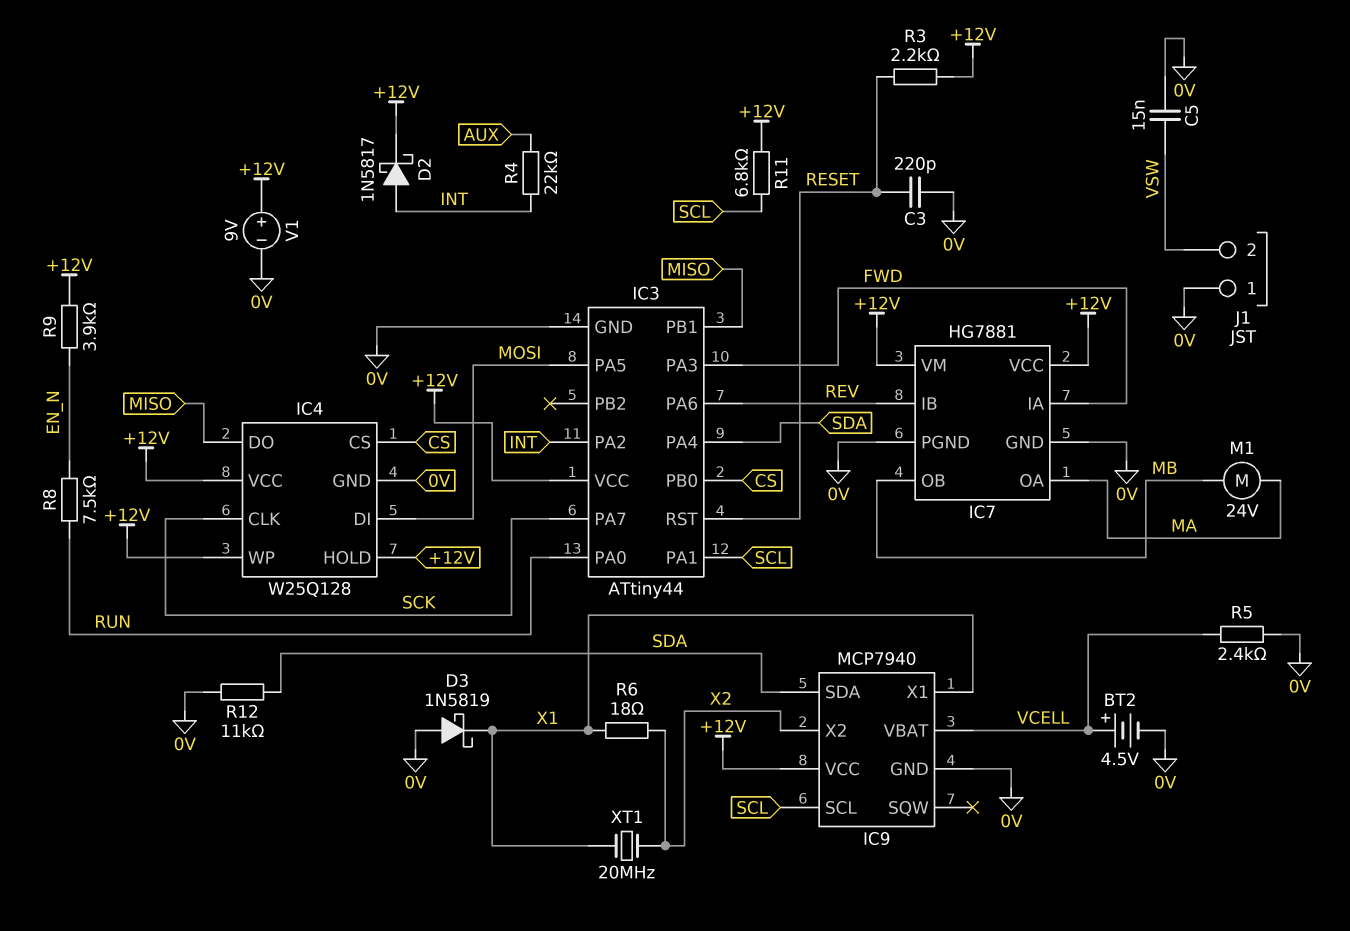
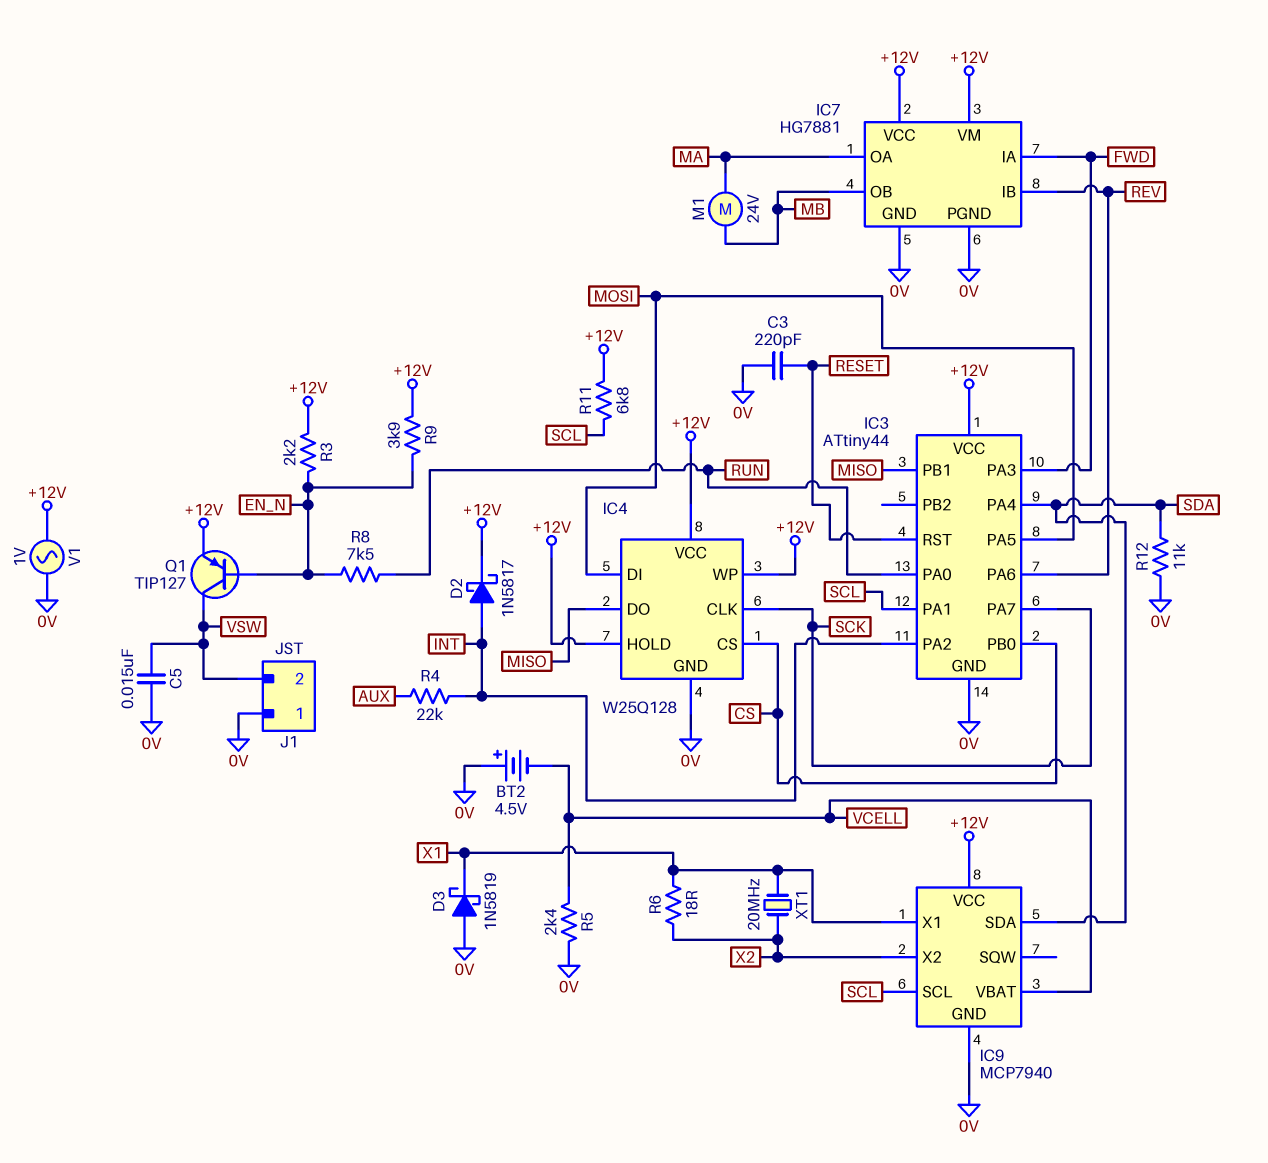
BT2: 4.5V (plus VCELL, minus 0V) -> 4.5V (plus 0V, minus VCELL)
Q1: none -> PNP TIP127 (B EN_N, C VSW, E +12V)
R3: 2.2k (+12V, RESET) -> 2.2k (+12V, EN_N)
V1: 9V (plus +12V, minus 0V) -> AC 1V (+12V, 0V)

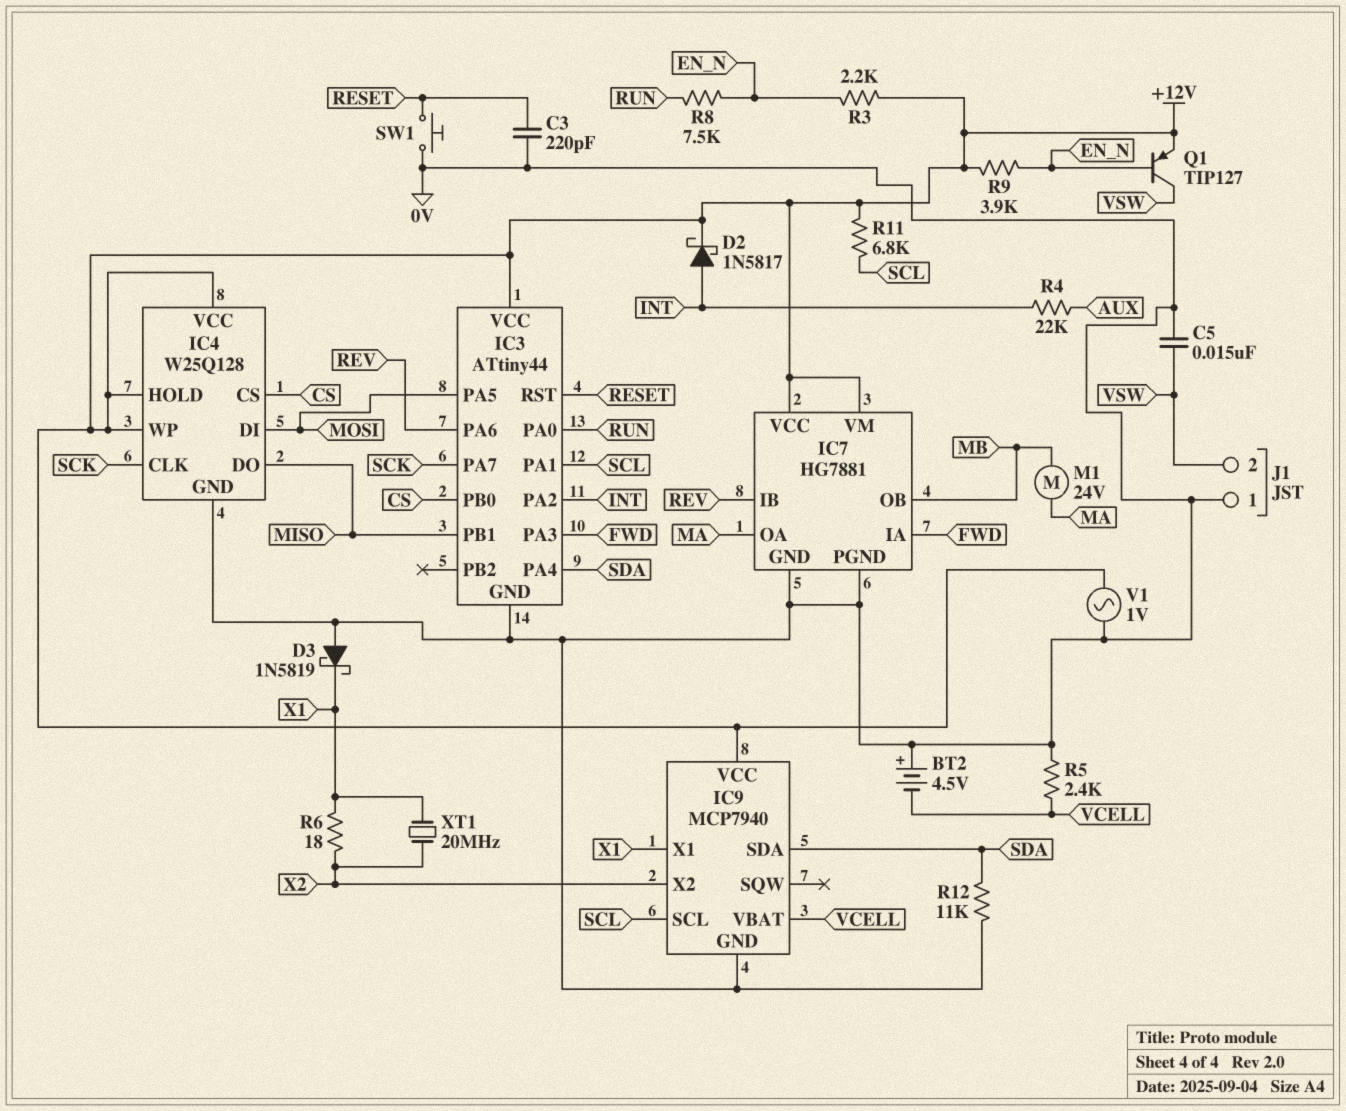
SW1: none -> button (0V, RESET)

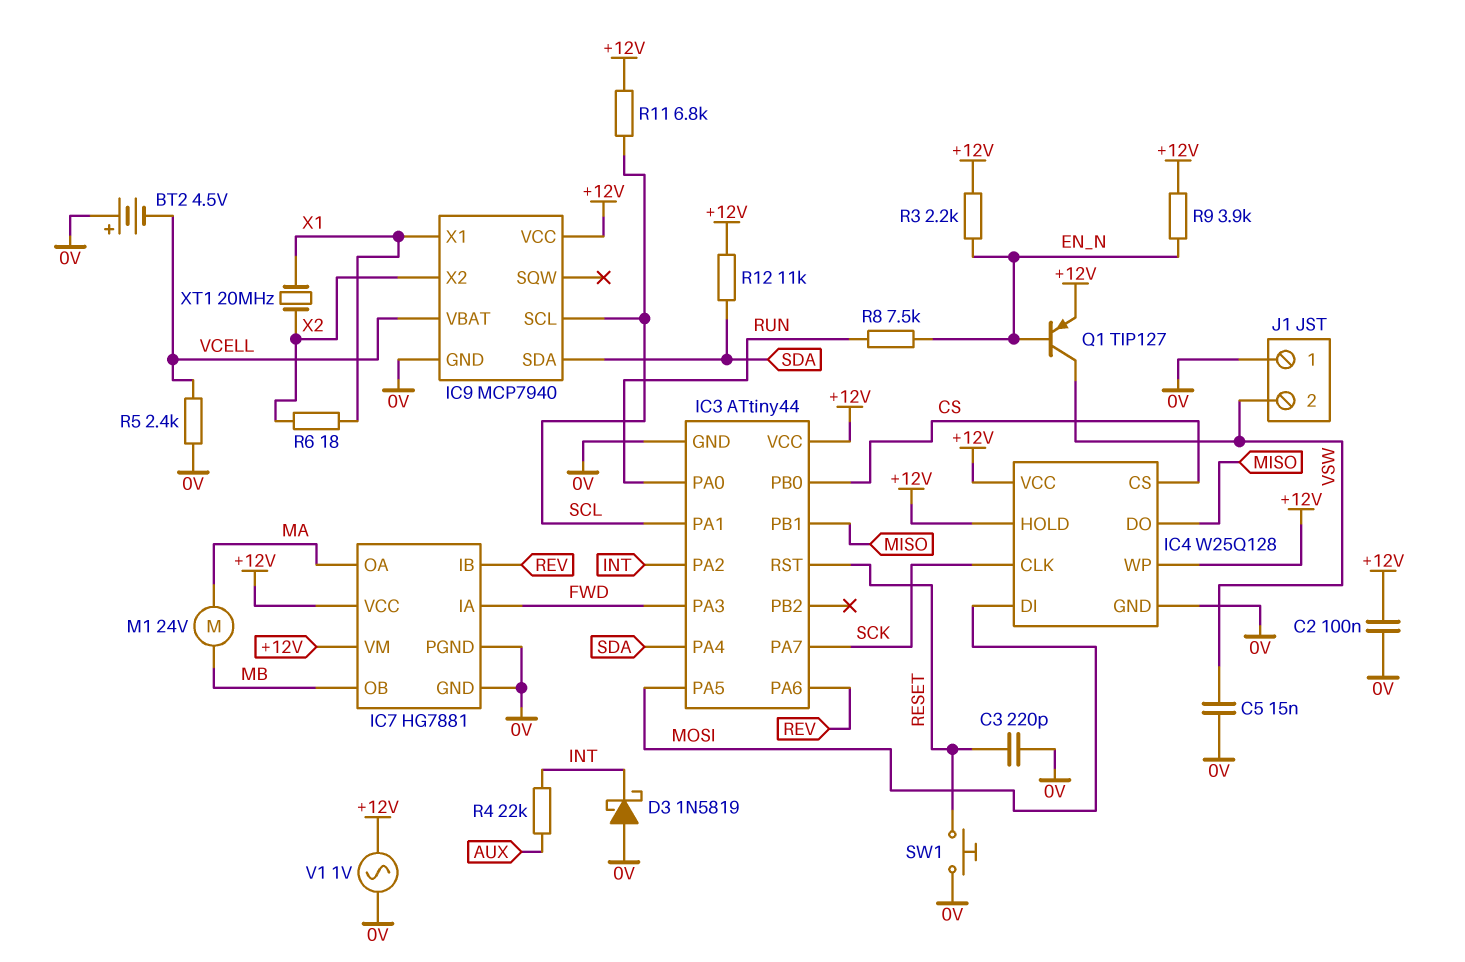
C2: none -> 100nF (+12V, 0V)
D2: schottky 1N5817 (A INT, K +12V) -> none
D3: schottky 1N5819 (A 0V, K X1) -> schottky 1N5819 (A 0V, K INT)
R12: 11k (0V, SDA) -> 11k (+12V, SDA)

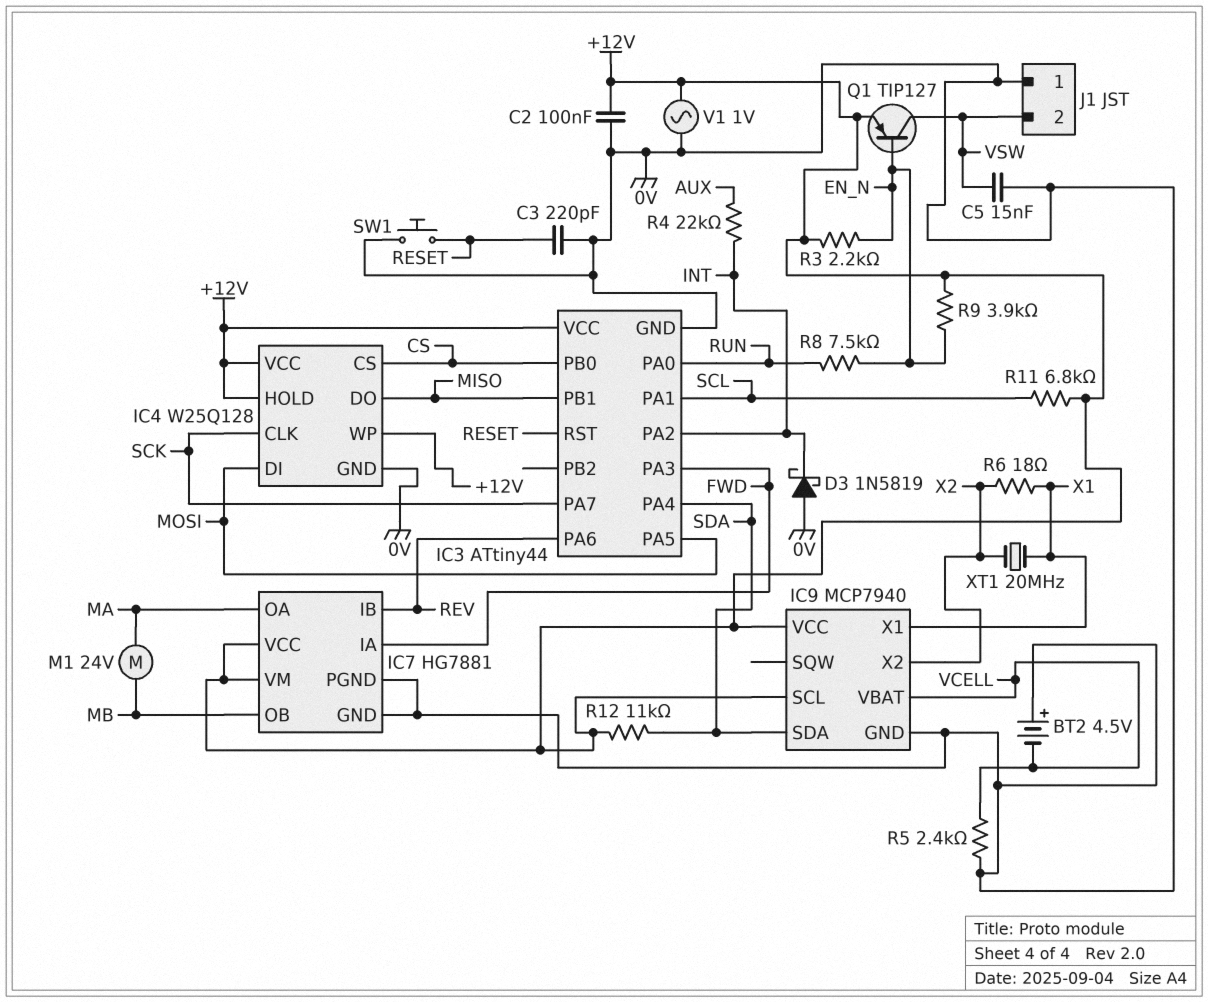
IC9 pin SCL: SCL -> +12V

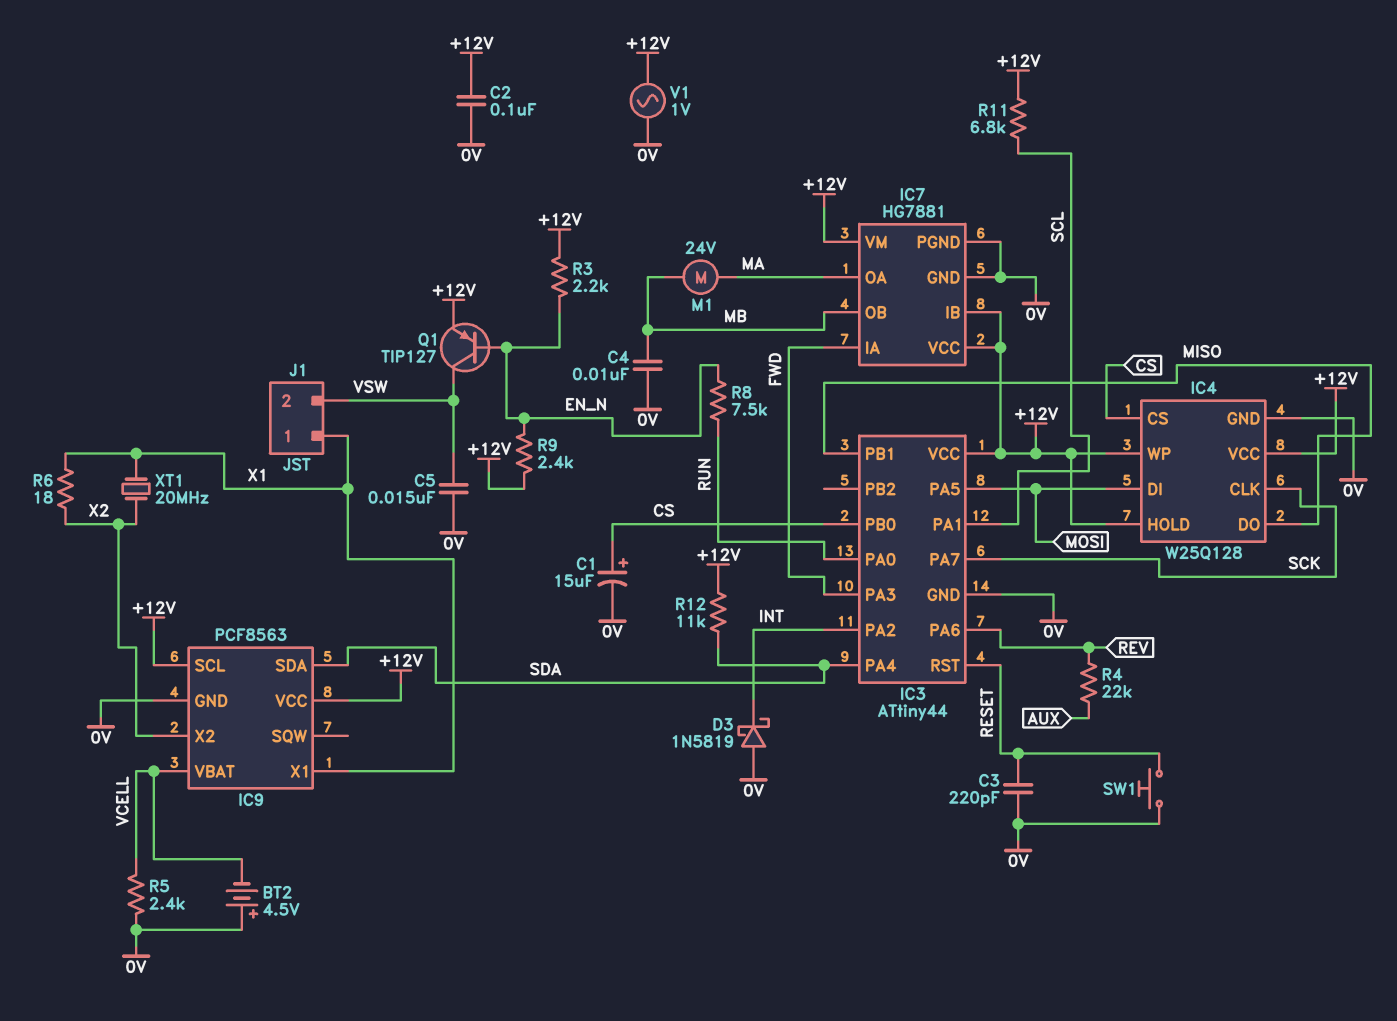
C1: none -> 15uF (plus CS, minus 0V)
C4: none -> 10nF (0V, MB)
IC7 pin IB: REV -> +12V
IC9: MCP7940 -> PCF8563
J1 pin 1: 0V -> X1
R4: 22k (AUX, INT) -> 22k (AUX, REV)
R9: 3.9k (+12V, EN_N) -> 2.4k (+12V, EN_N)

